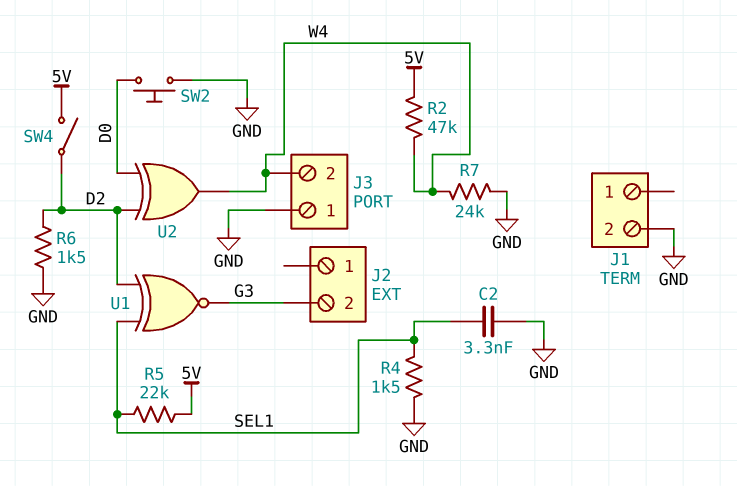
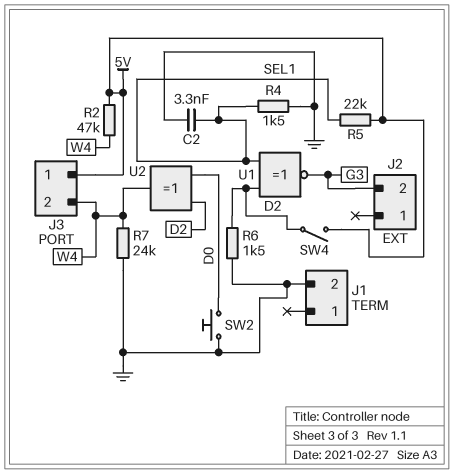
J3 pin 1: GND -> 5V

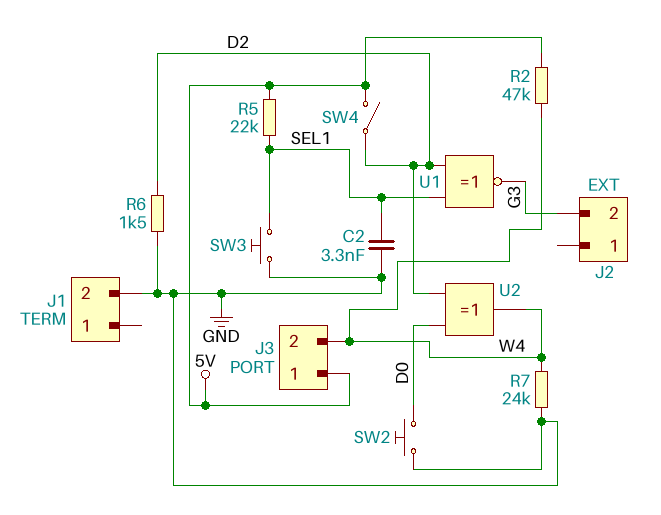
R4: 1.5k (GND, SEL1) -> none
SW3: none -> button (GND, SEL1)

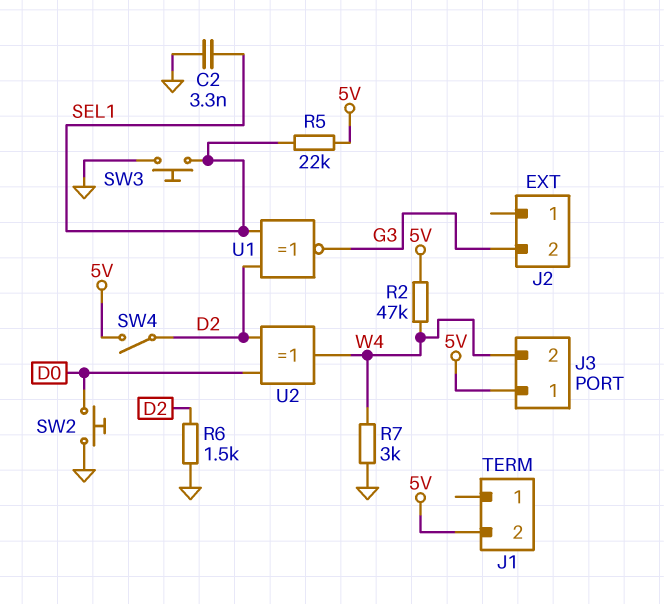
J1 pin 2: GND -> 5V
R7: 24k (GND, W4) -> 3k (GND, W4)

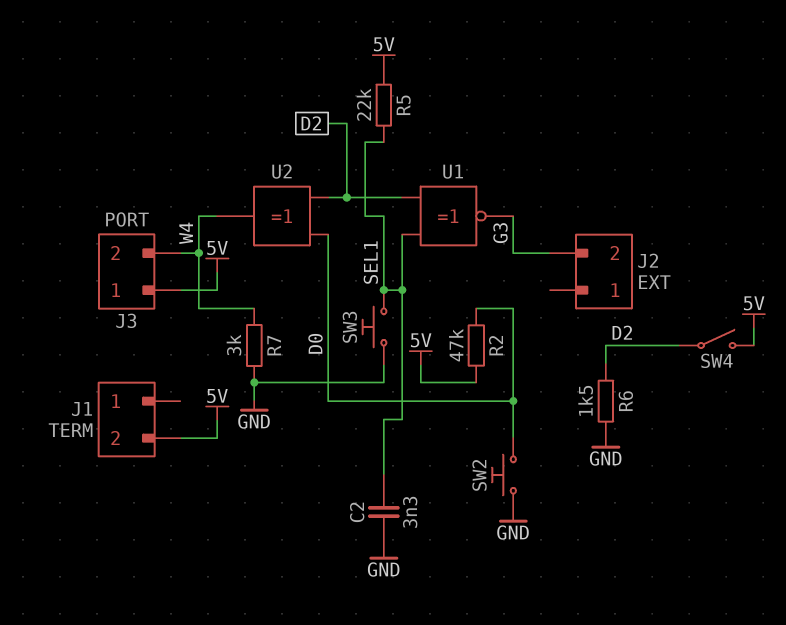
R2: 47k (5V, W4) -> 47k (5V, D0)

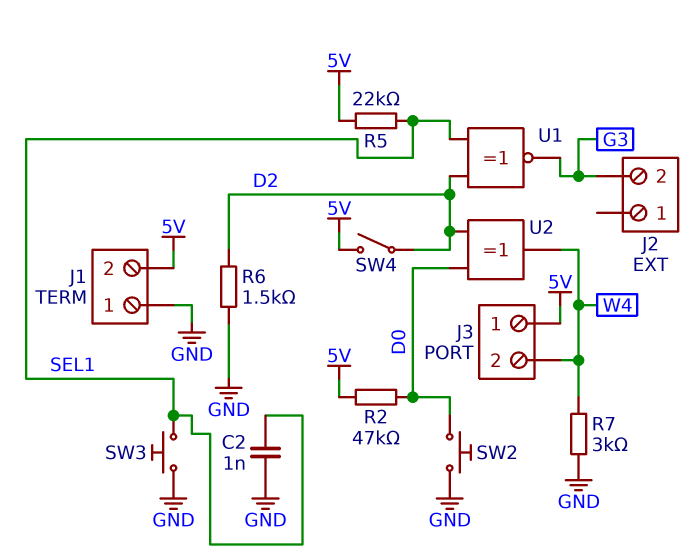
C2: 3.3nF (GND, SEL1) -> 1nF (GND, SEL1)
J1 pin 1: none -> GND

